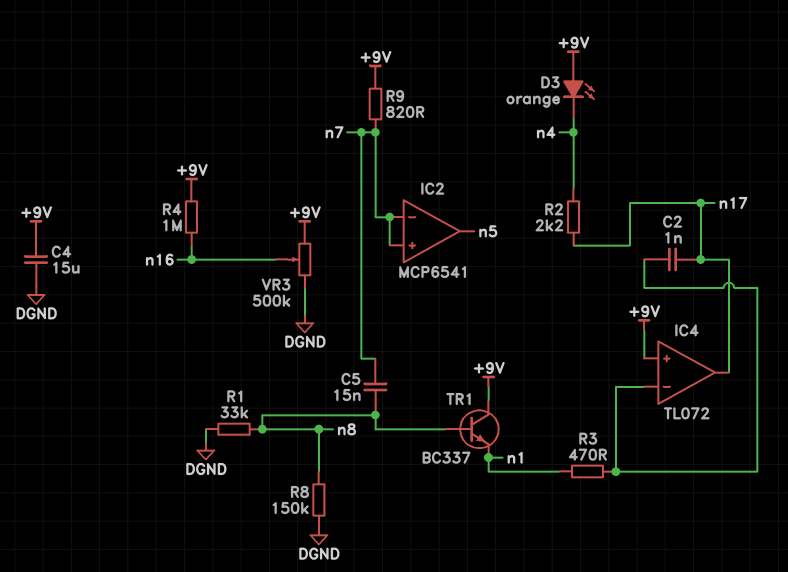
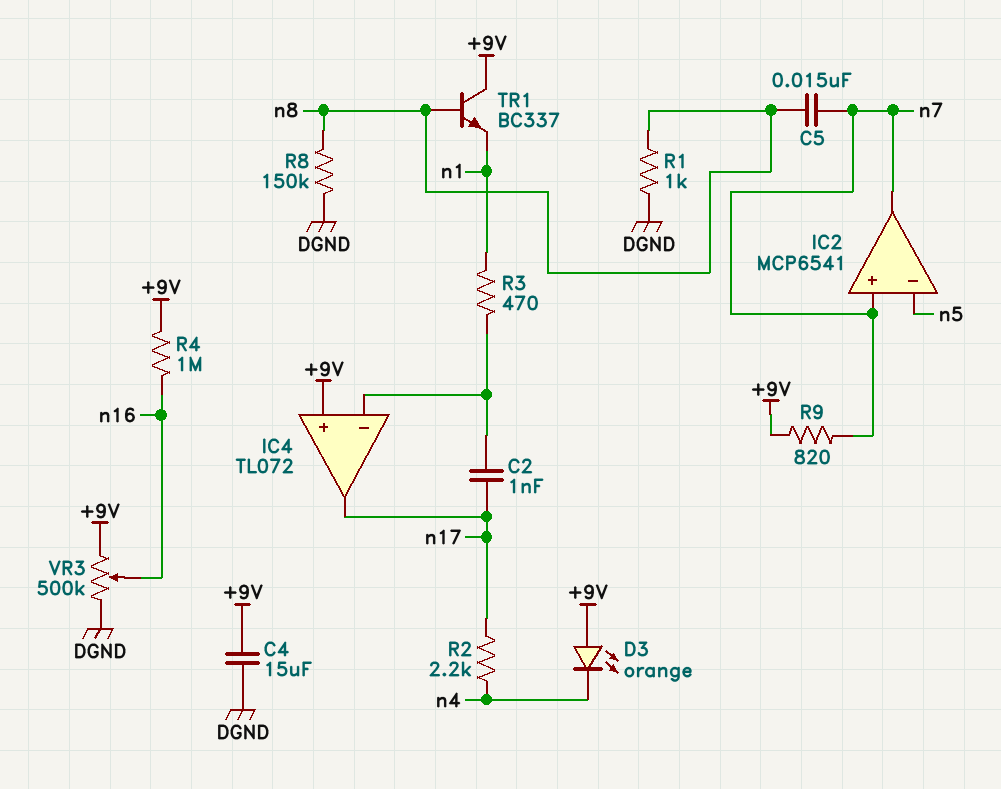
IC2 pin in-: n7 -> n5
IC2 pin out: n5 -> n7
R1: 33k (DGND, n8) -> 1k (DGND, n8)

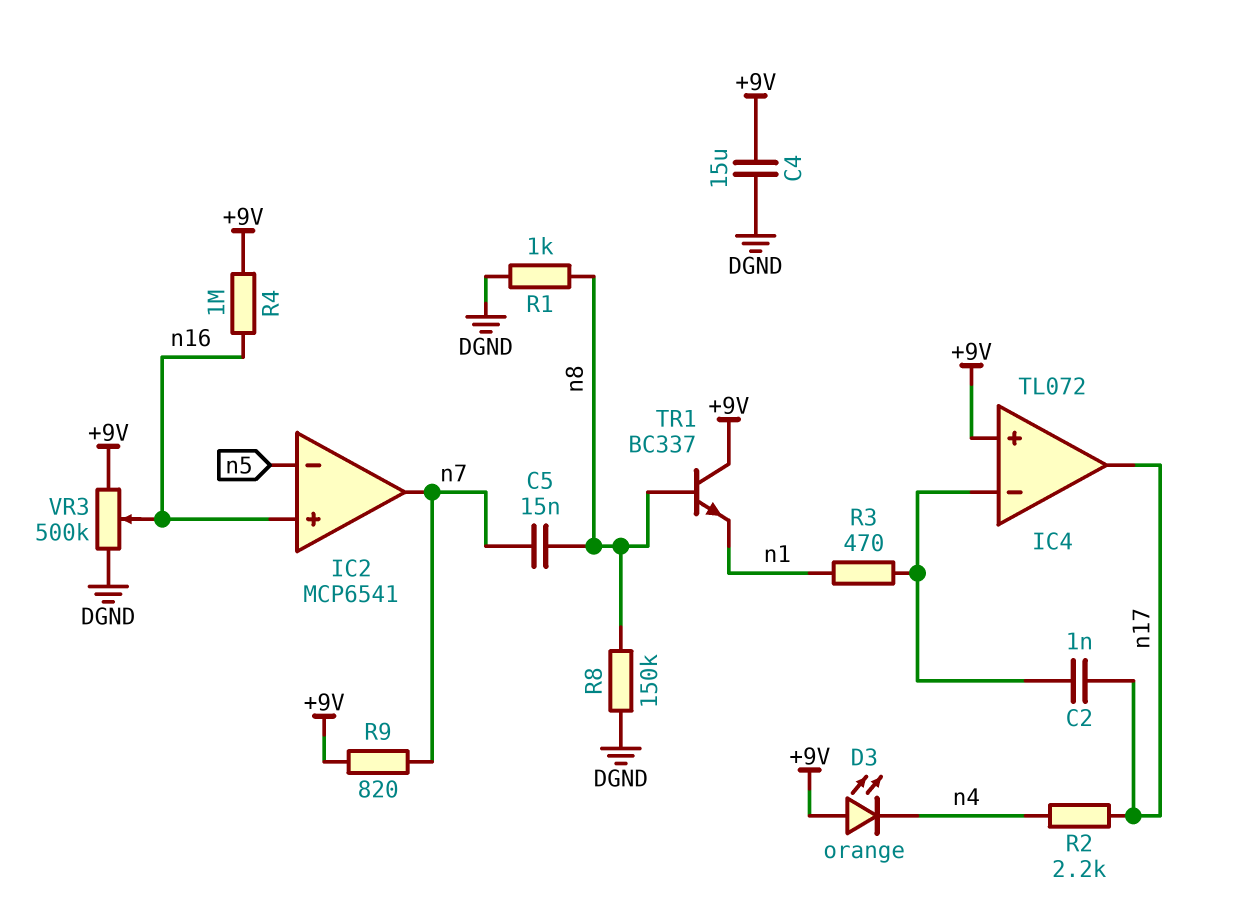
IC2 pin in+: n7 -> n16

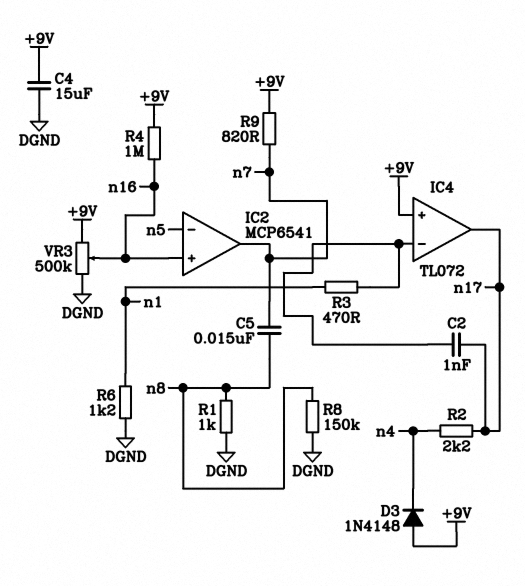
D3: LED orange (A +9V, K n4) -> diode 1N4148 (A +9V, K n4)
R6: none -> 1.2k (DGND, n1)
TR1: NPN BC337 (B n8, C +9V, E n1) -> none

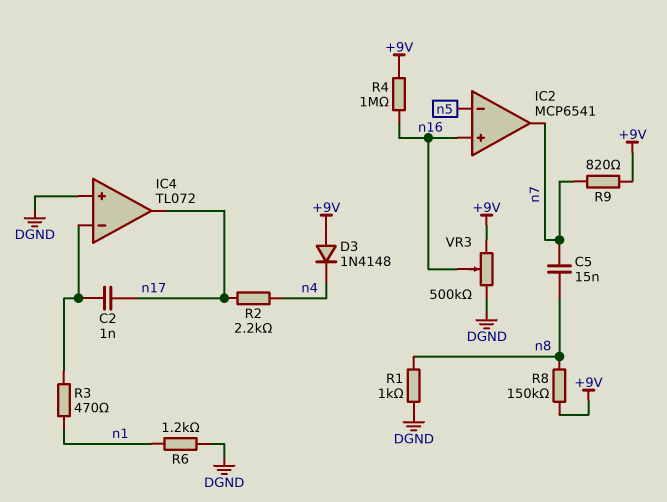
C4: 15uF (+9V, DGND) -> none
IC4 pin in+: +9V -> DGND
R8: 150k (DGND, n8) -> 150k (+9V, n8)

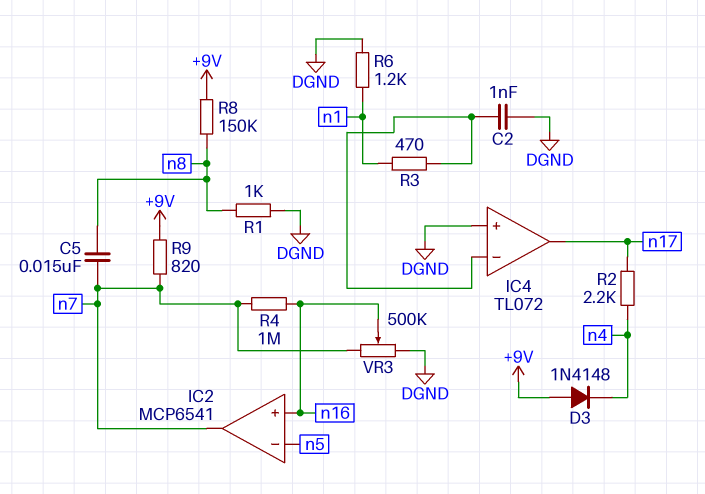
C2: 1nF (IC4/in-, n17) -> 1nF (DGND, IC4/in-)
R4: 1M (+9V, n16) -> 1M (n7, n16)
VR3: 500k (+9V, DGND, wiper n16) -> 500k (DGND, n7, wiper n16)

